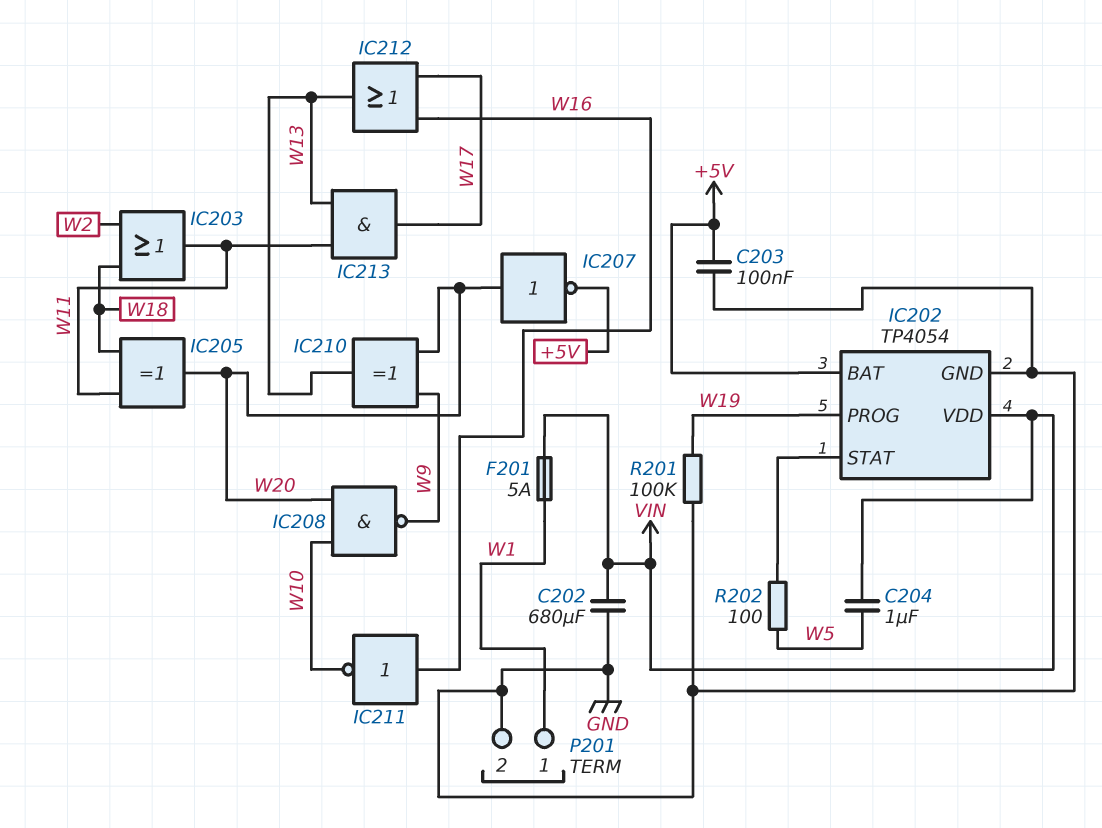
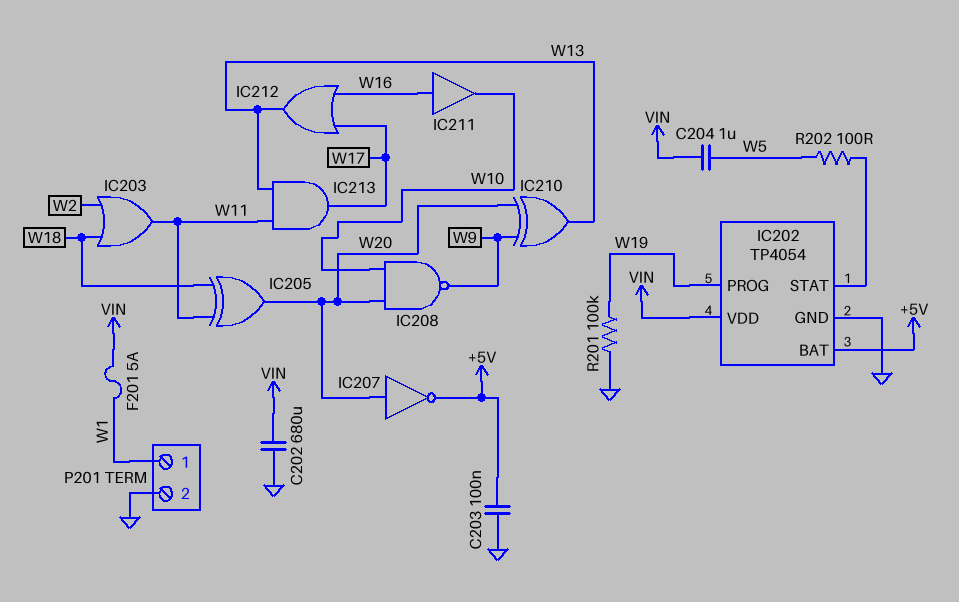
IC211: NOT (in W16, out W10) -> buffer (in W16, out W10)

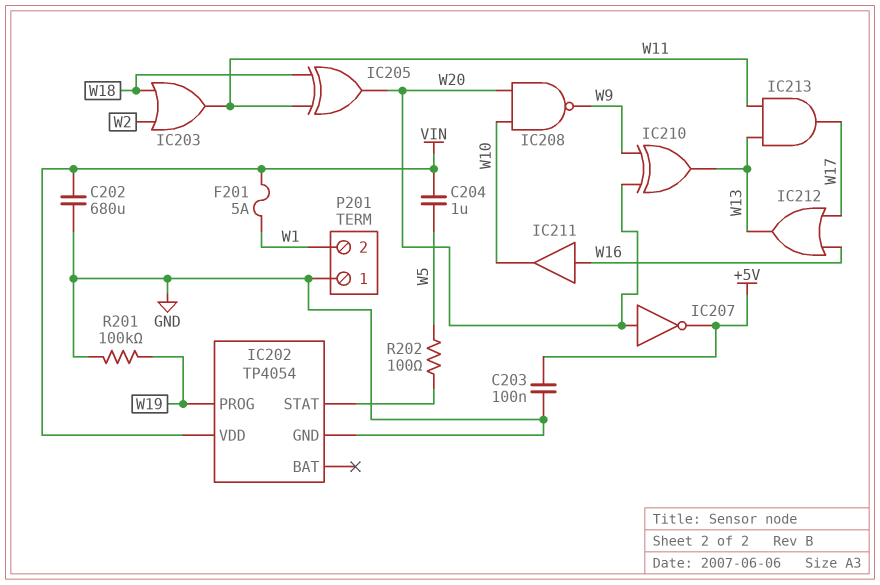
IC202 pin BAT: +5V -> none
P201 pin 1: W1 -> GND
P201 pin 2: GND -> W1

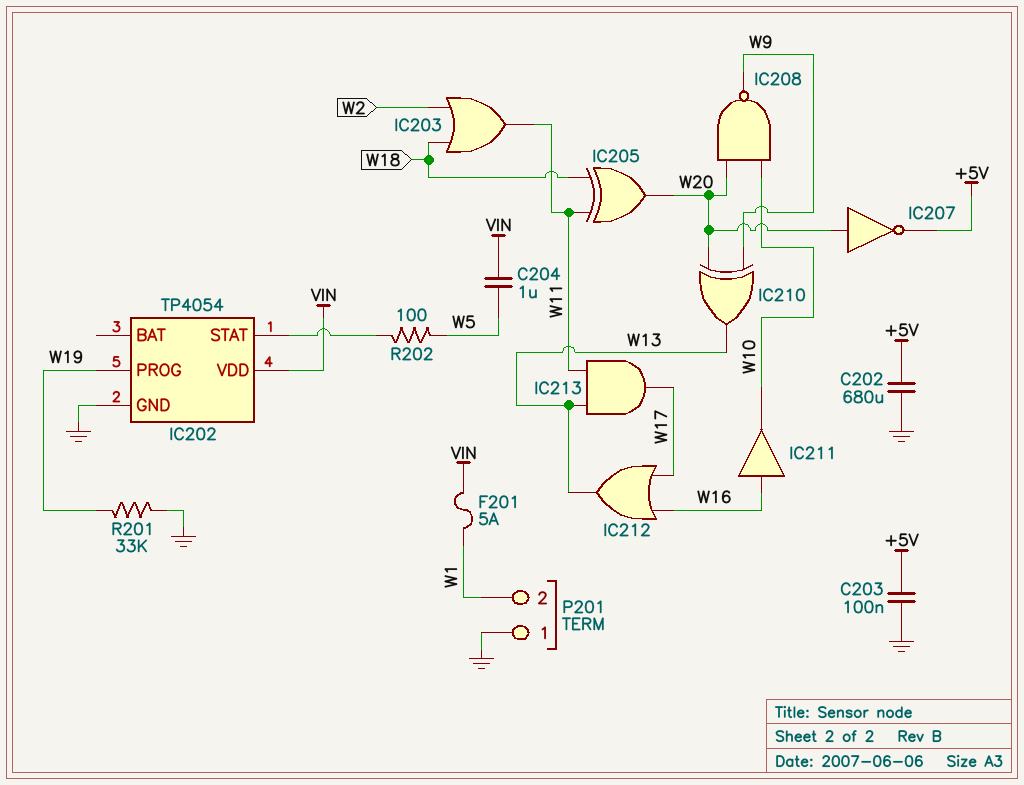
C202: 680uF (GND, VIN) -> 680uF (+5V, GND)
R201: 100k (GND, W19) -> 33k (GND, W19)

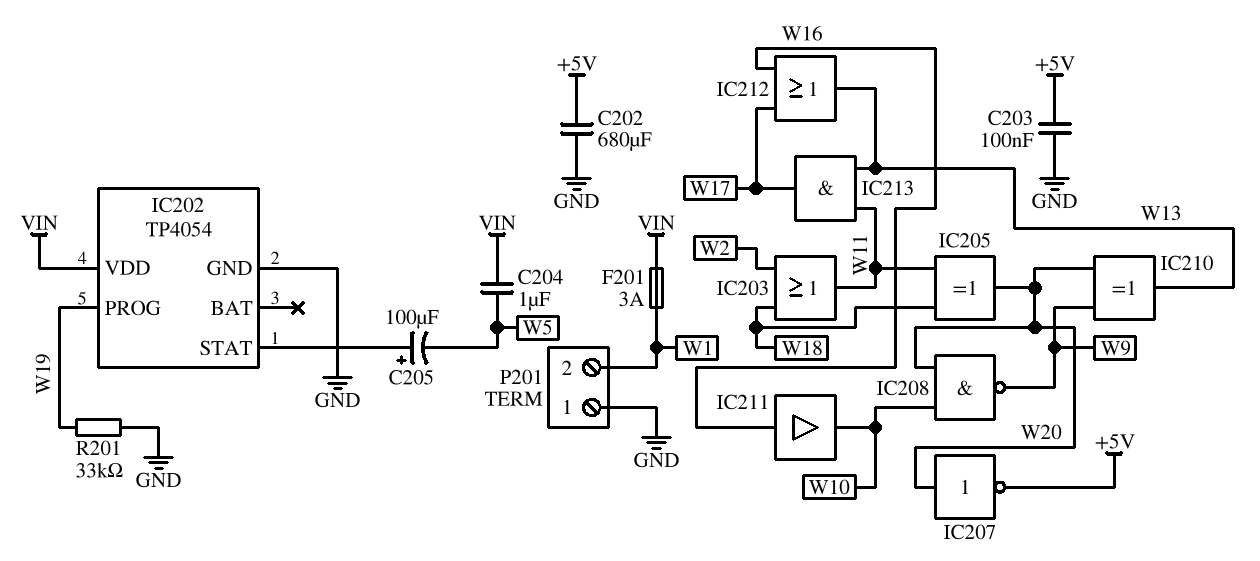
C205: none -> 100uF (plus IC202/STAT, minus W5)
F201: 5A (VIN, W1) -> 3A (VIN, W1)
R202: 100 (IC202/STAT, W5) -> none

